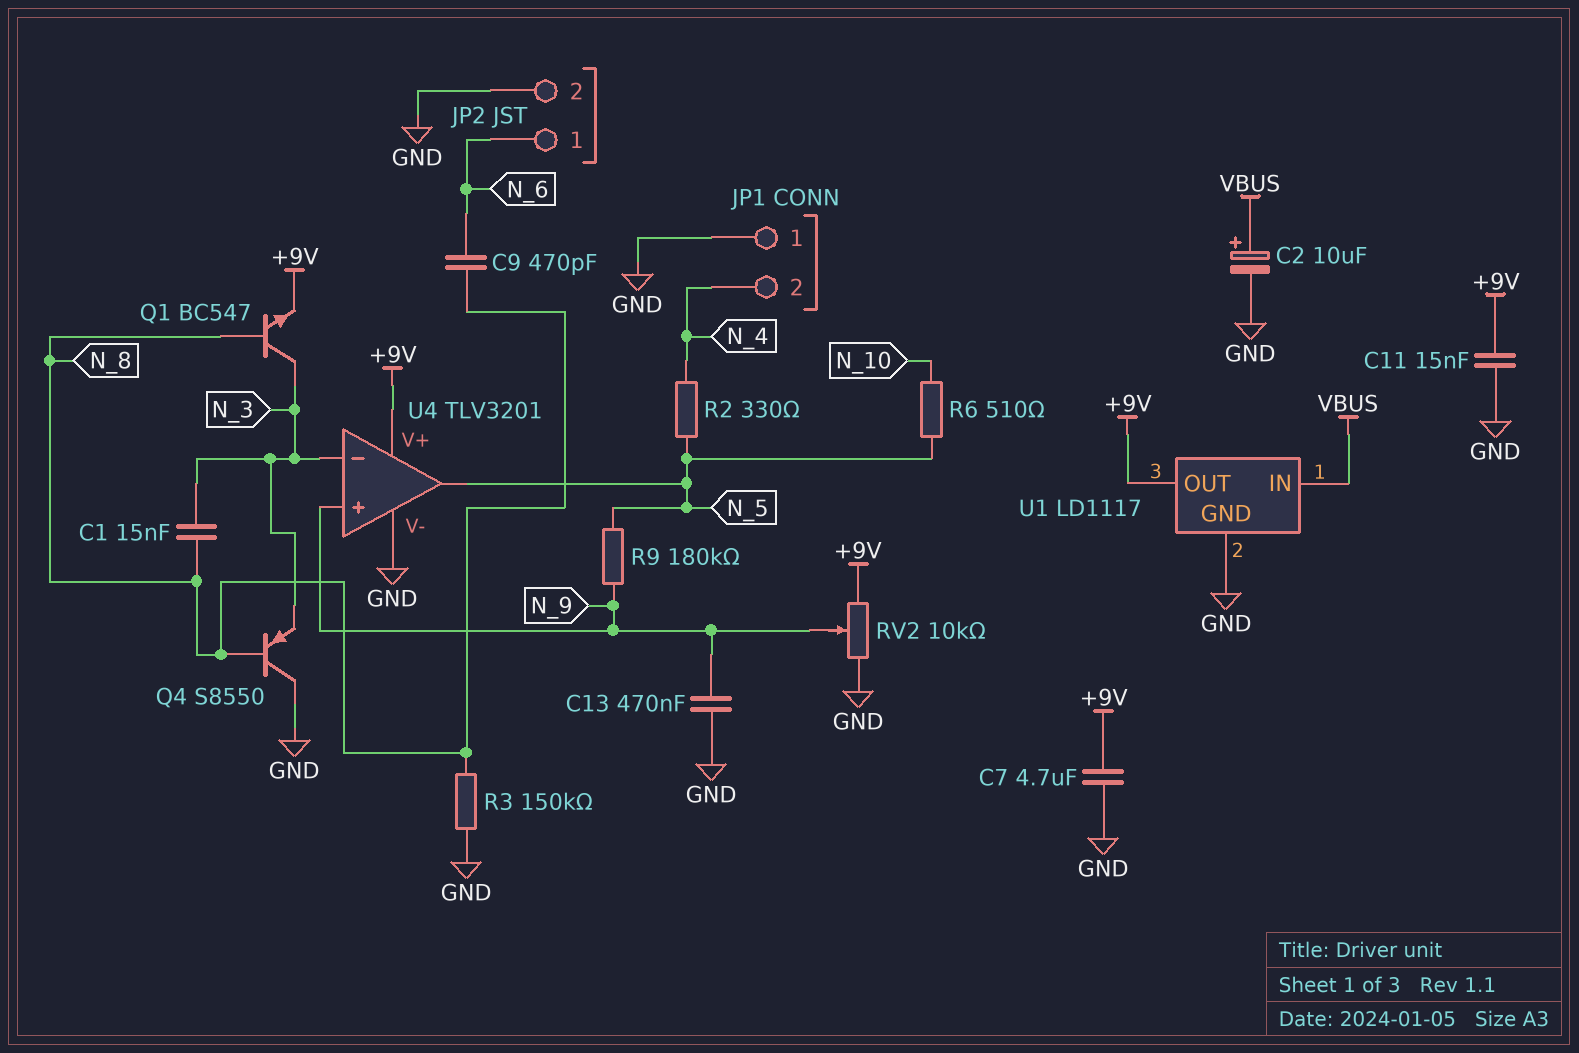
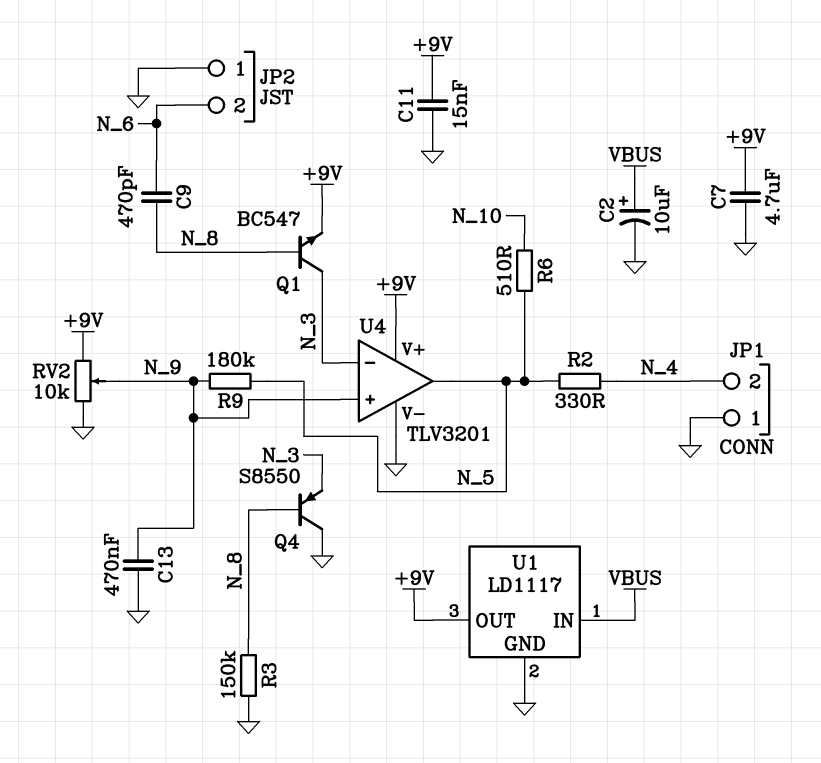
C1: 15nF (N_3, N_8) -> none
JP2 pin 1: N_6 -> GND
JP2 pin 2: GND -> N_6

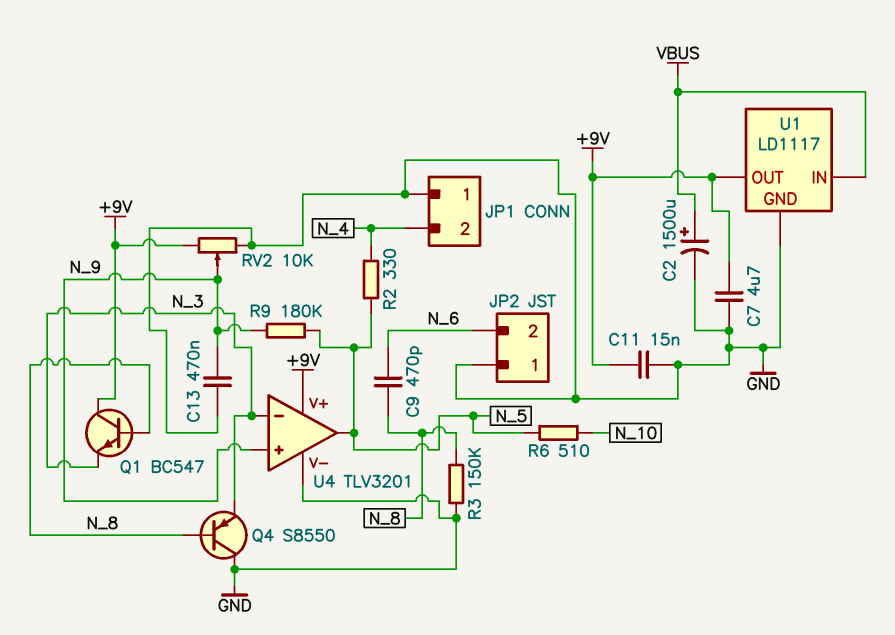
C2: 10uF (plus VBUS, minus GND) -> 1500uF (plus VBUS, minus GND)
Q1: NPN BC547 (B N_8, C N_3, E +9V) -> NPN BC547 (B N_8, C +9V, E N_3)

